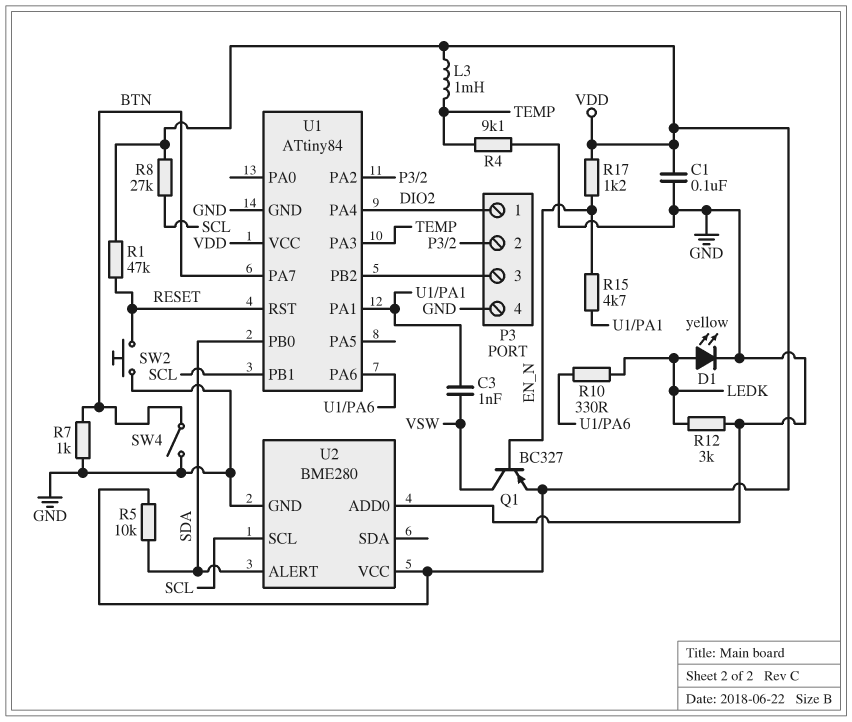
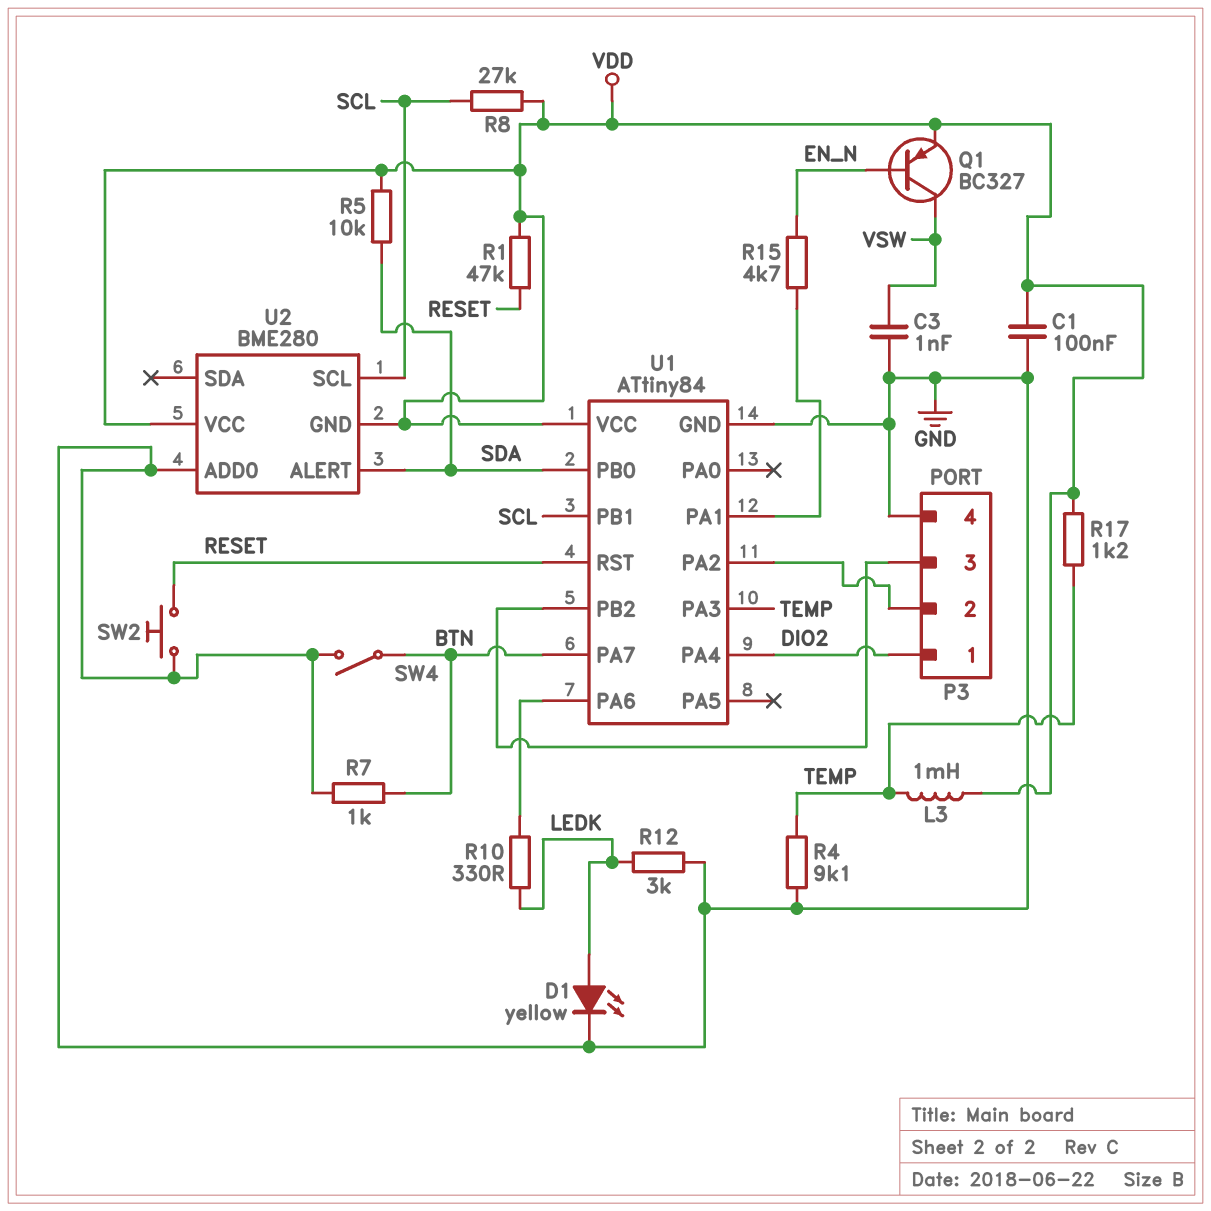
C3: 1nF (U1/PA1, VSW) -> 1nF (GND, VSW)
R17: 1.2k (EN_N, VDD) -> 1.2k (TEMP, VDD)
U2 pin GND: GND -> VDD

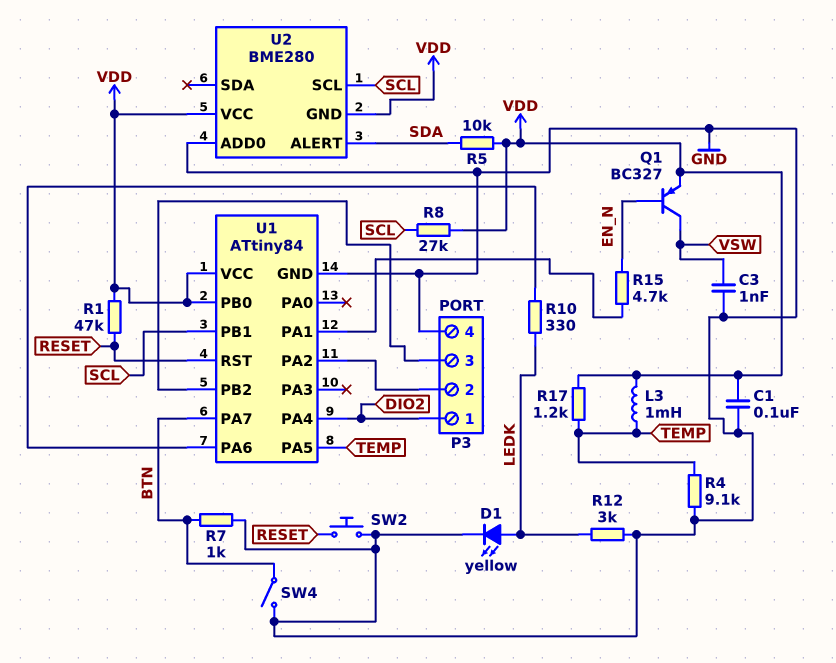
U1 pin PA3: TEMP -> none
U1 pin PA5: none -> TEMP
U1 pin PB0: SDA -> VDD

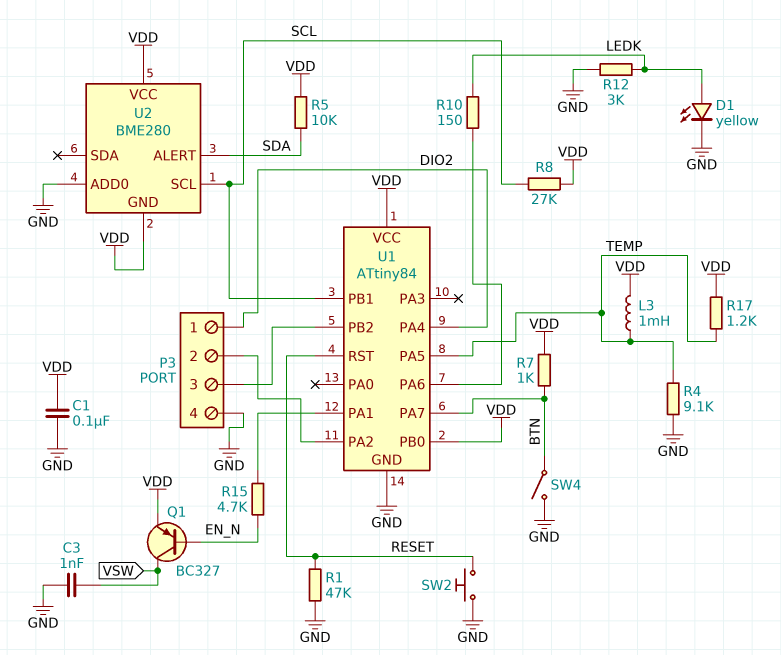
R1: 47k (RESET, VDD) -> 47k (GND, RESET)
R7: 1k (BTN, GND) -> 1k (BTN, VDD)
R10: 330 (LEDK, U1/PA6) -> 150 (LEDK, U1/PA6)

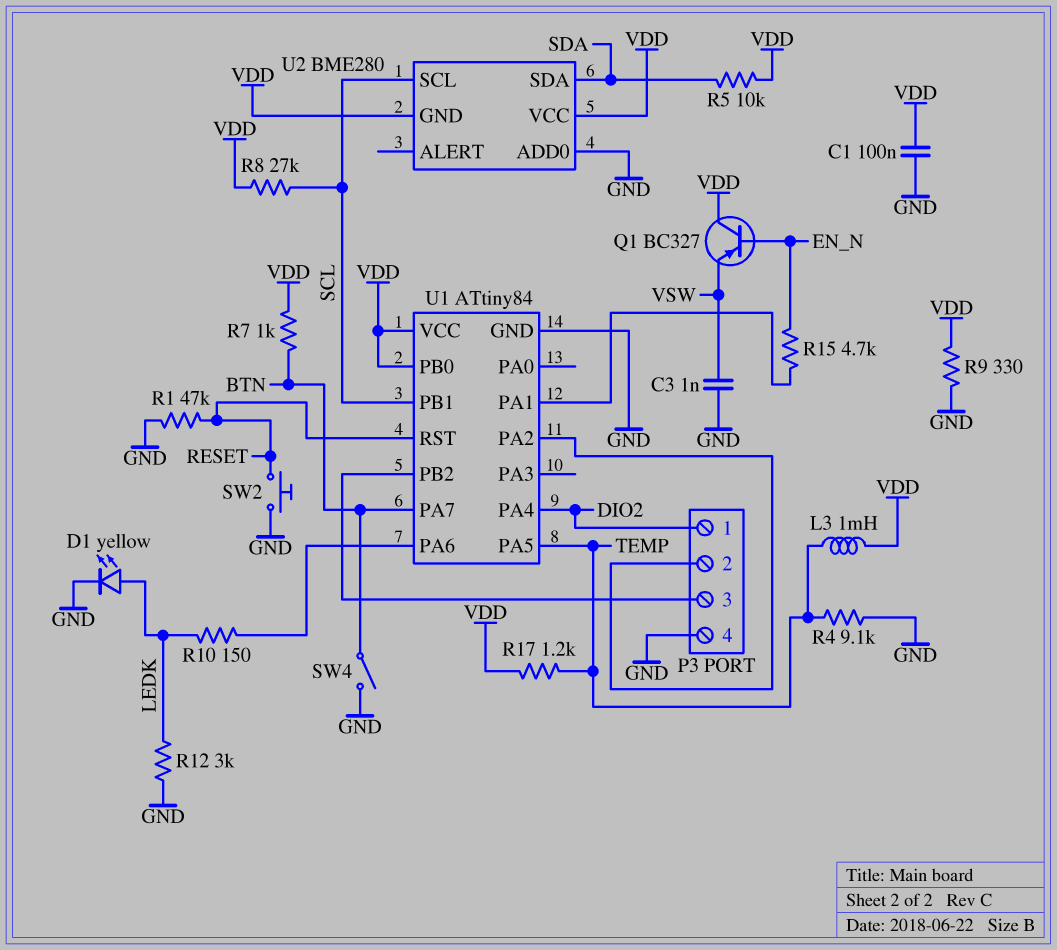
Q1: PNP BC327 (B EN_N, C VSW, E VDD) -> PNP BC327 (B EN_N, C VDD, E VSW)
R9: none -> 330 (GND, VDD)
U2 pin ALERT: SDA -> none
U2 pin SDA: none -> SDA

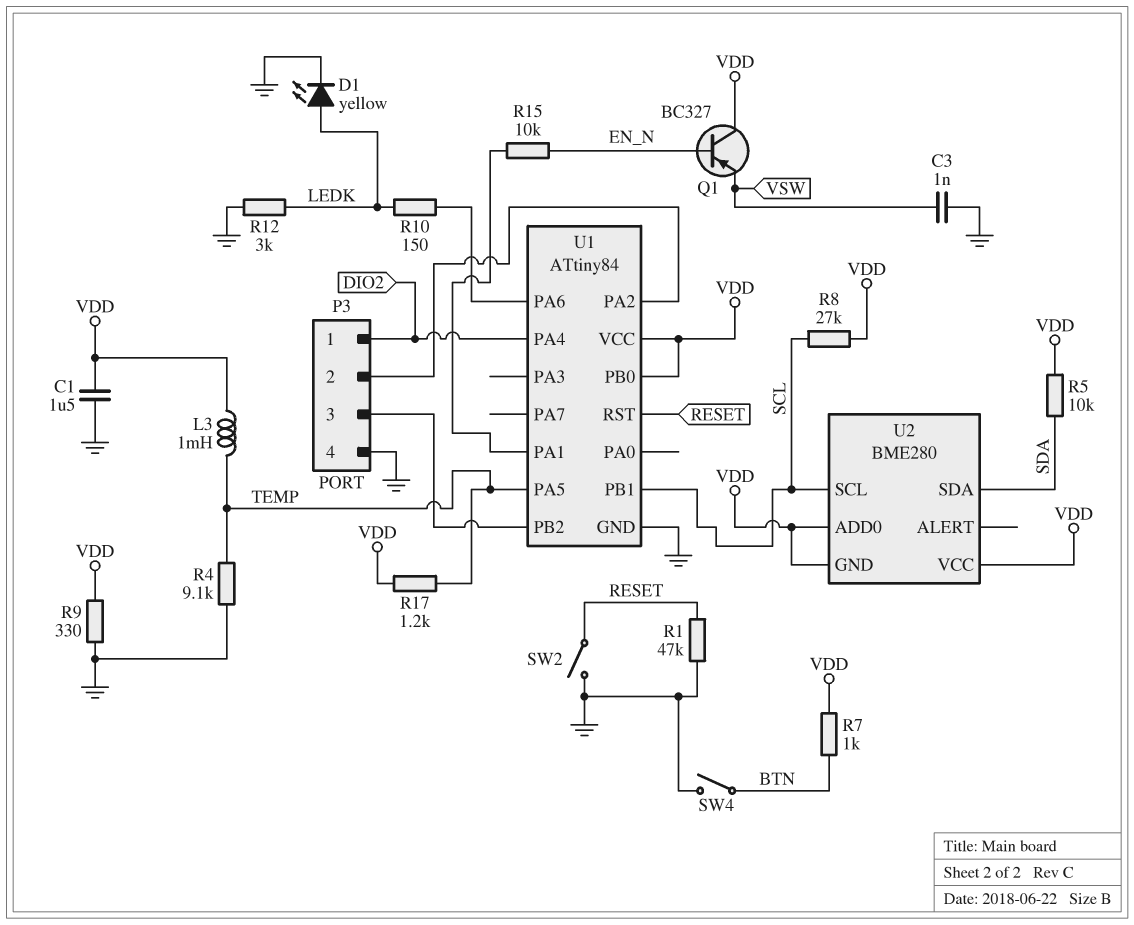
C1: 100nF (GND, VDD) -> 1.5uF (GND, VDD)
R15: 4.7k (EN_N, U1/PA1) -> 10k (EN_N, U1/PA1)
SW2: button (GND, RESET) -> switch (GND, RESET)
U1 pin PA7: BTN -> none
U2 pin ADD0: GND -> VDD

